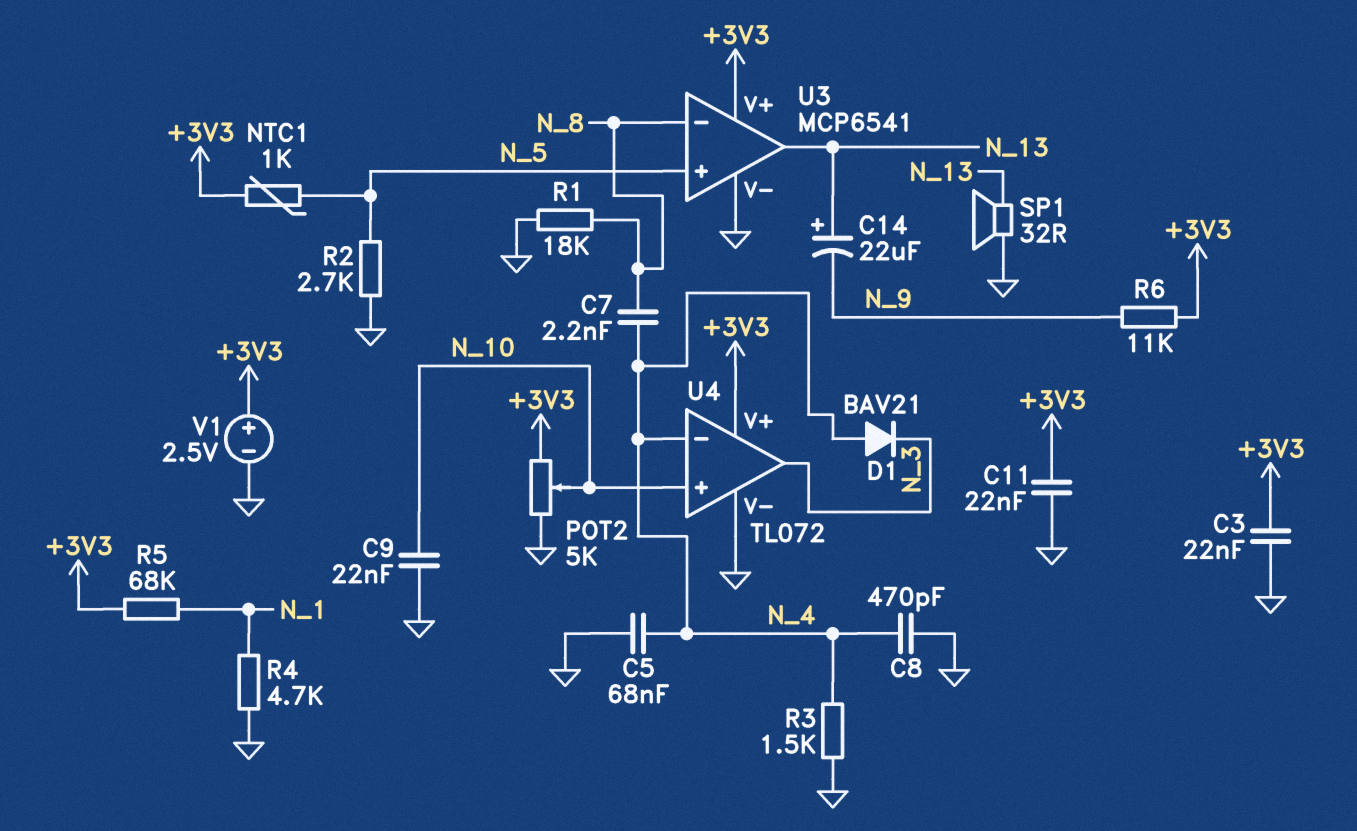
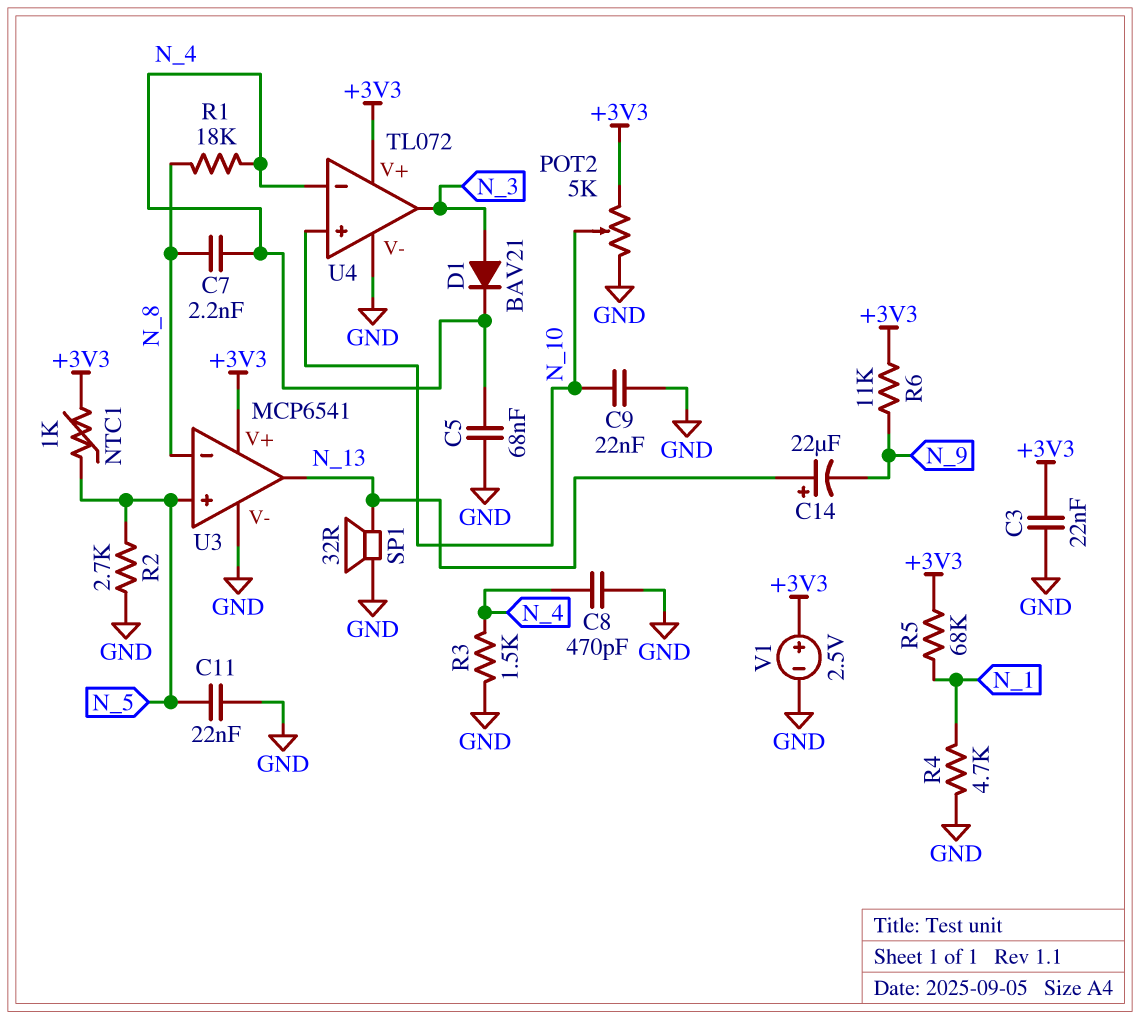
C11: 22nF (+3V3, GND) -> 22nF (GND, N_5)
D1: diode BAV21 (A N_4, K N_3) -> diode BAV21 (A N_3, K N_4)
R1: 18k (GND, N_8) -> 18k (N_4, N_8)

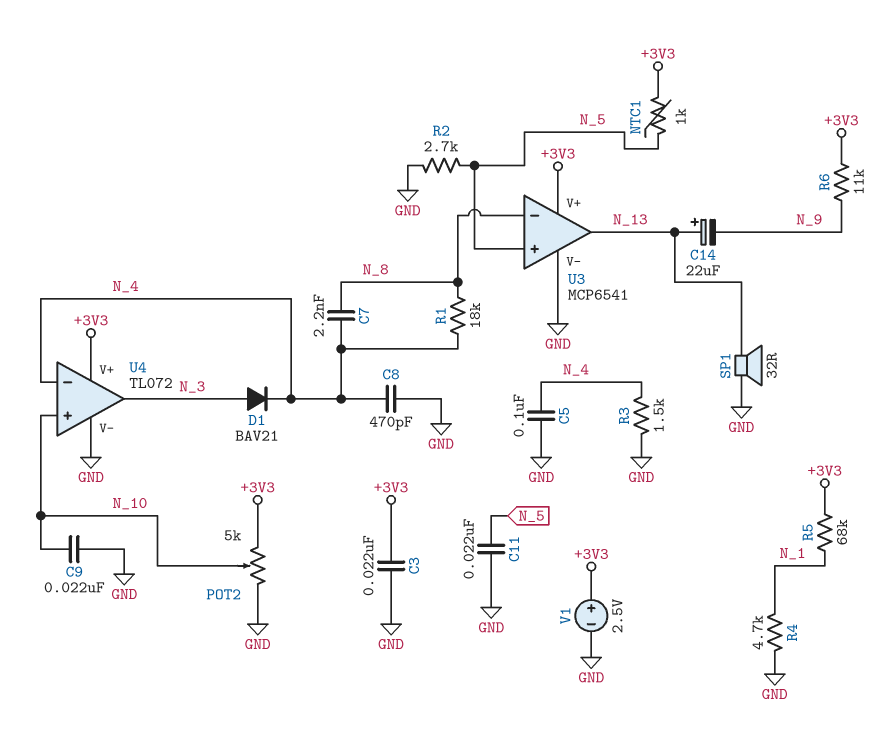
C5: 68nF (GND, N_4) -> 100nF (GND, N_4)

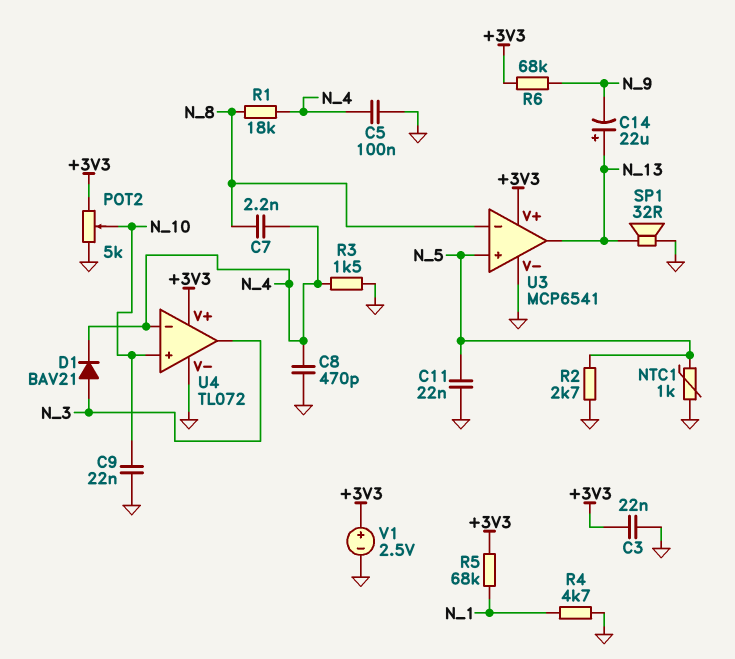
NTC1: 1k (+3V3, N_5) -> 1k (GND, N_5)
R6: 11k (+3V3, N_9) -> 68k (+3V3, N_9)

